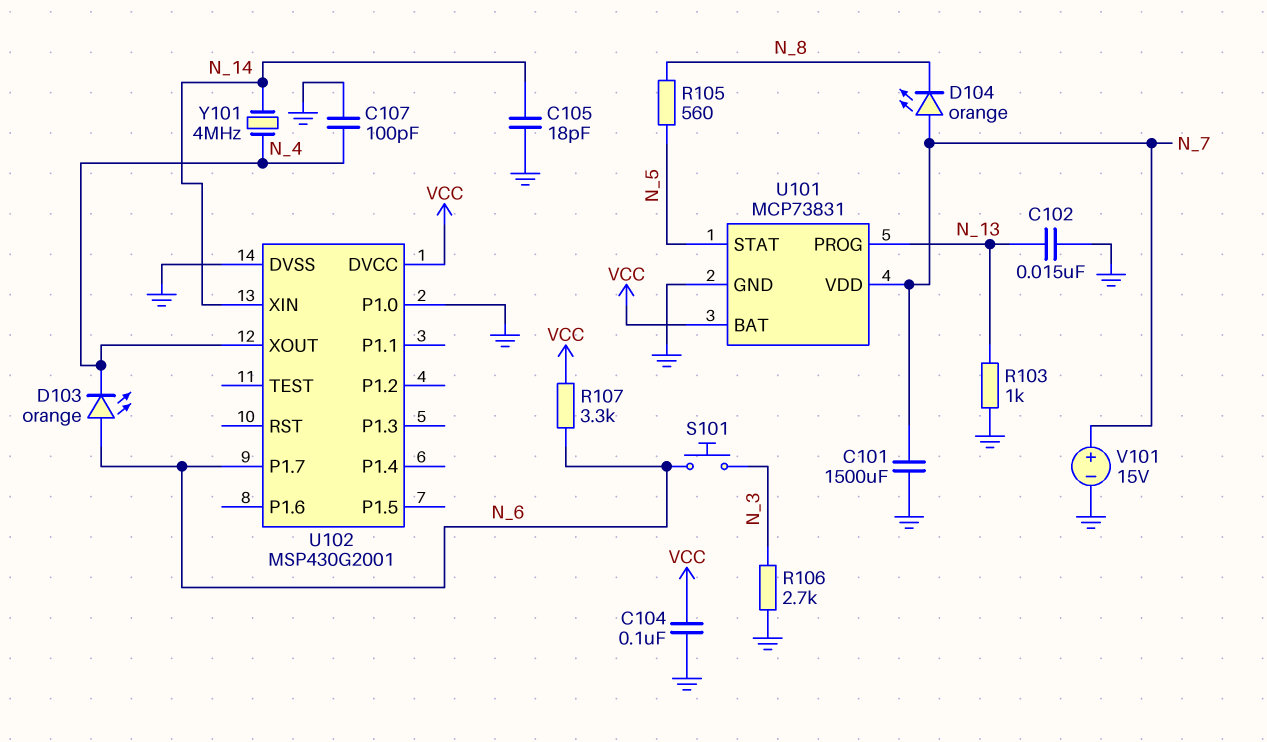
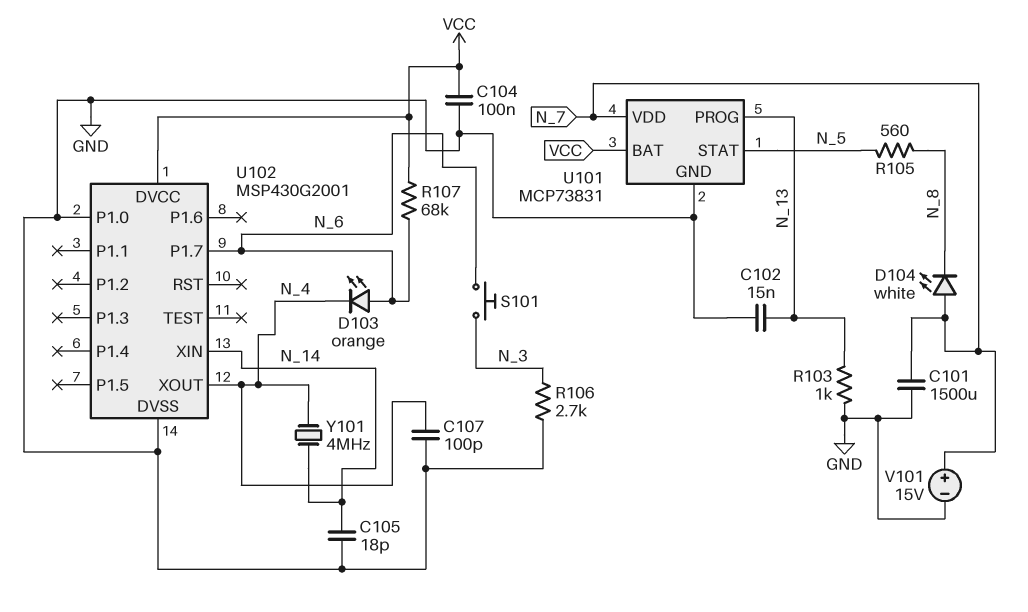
D104: LED orange (A N_7, K N_8) -> LED white (A N_7, K N_8)
R107: 3.3k (N_6, VCC) -> 68k (N_6, VCC)

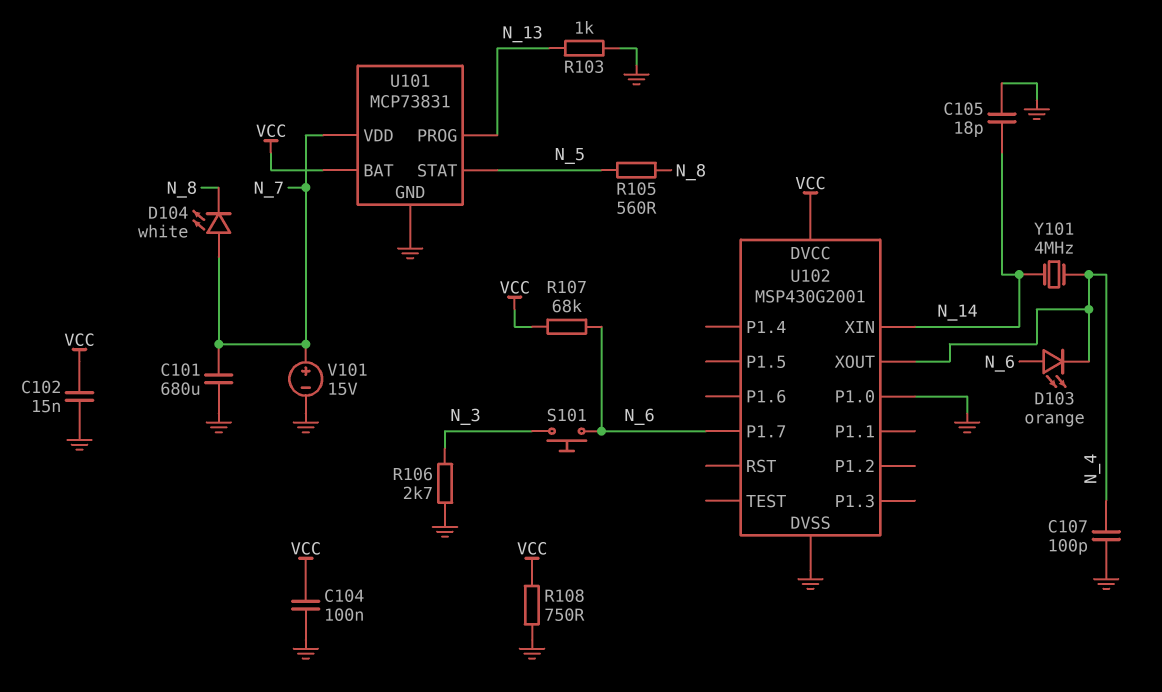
C101: 1500uF (GND, N_7) -> 680uF (GND, N_7)
C102: 15nF (GND, N_13) -> 15nF (GND, VCC)
R108: none -> 750 (GND, VCC)

